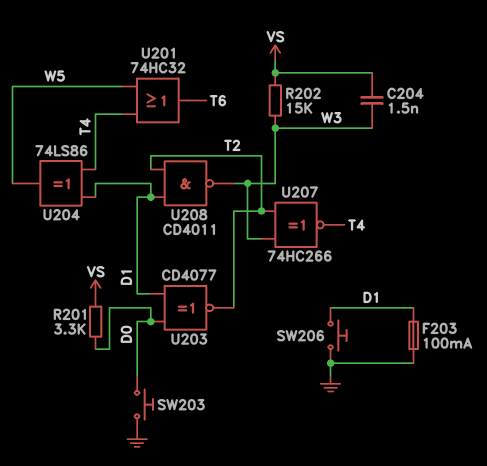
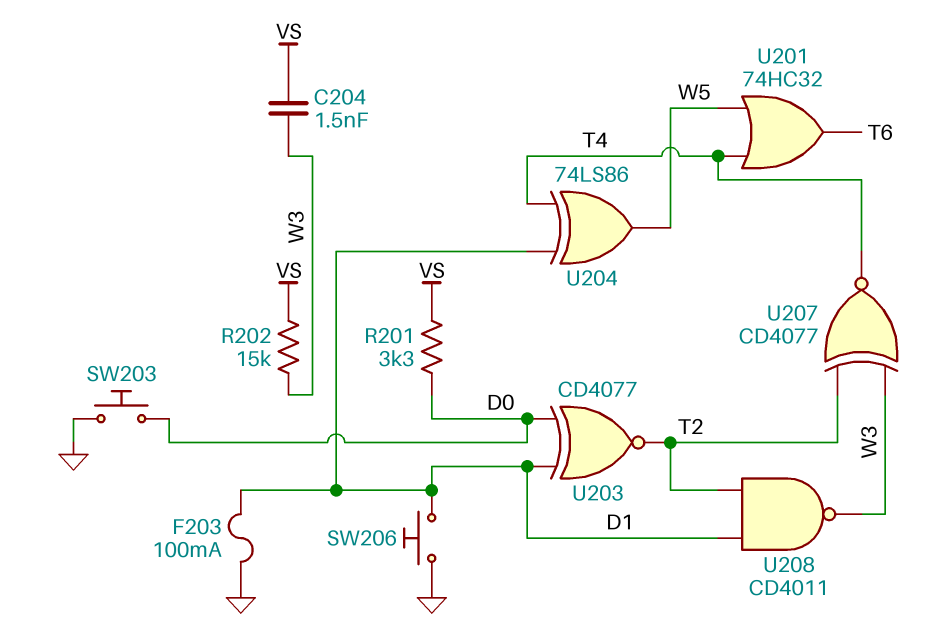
U207: XNOR 74HC266 (in T2, in W3, out T4) -> XNOR CD4077 (in T2, in W3, out T4)

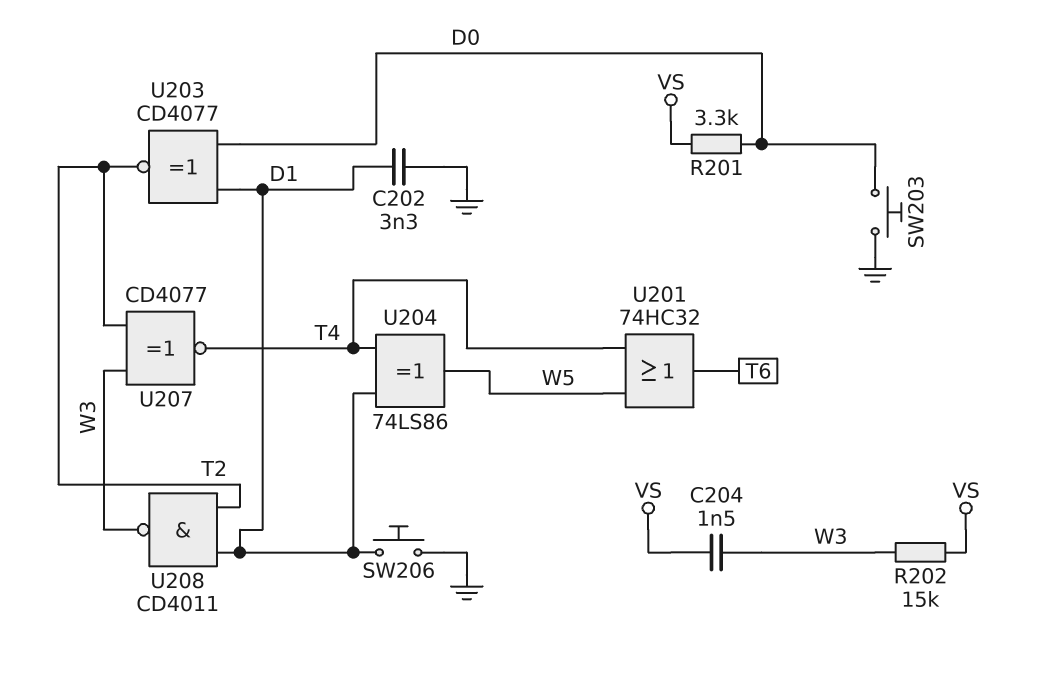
C202: none -> 3.3nF (D1, GND)
F203: 100mA (D1, GND) -> none

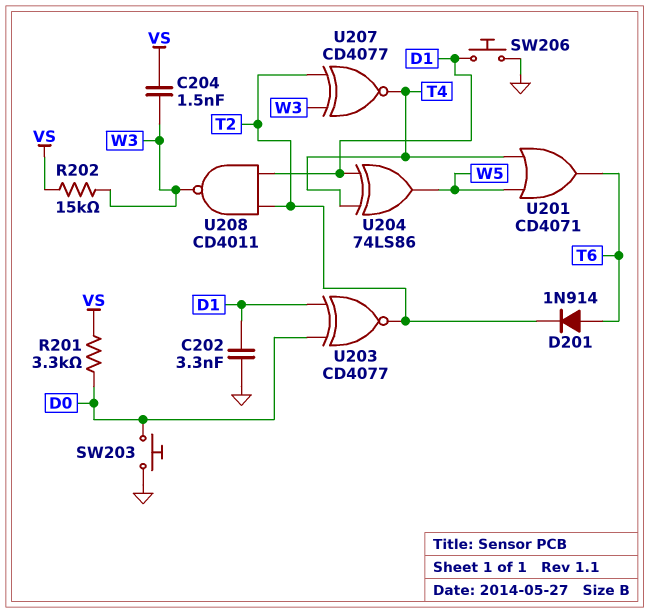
D201: none -> diode 1N914 (A T6, K T2)
U201: OR 74HC32 (in T4, in W5, out T6) -> OR CD4071 (in T4, in W5, out T6)

